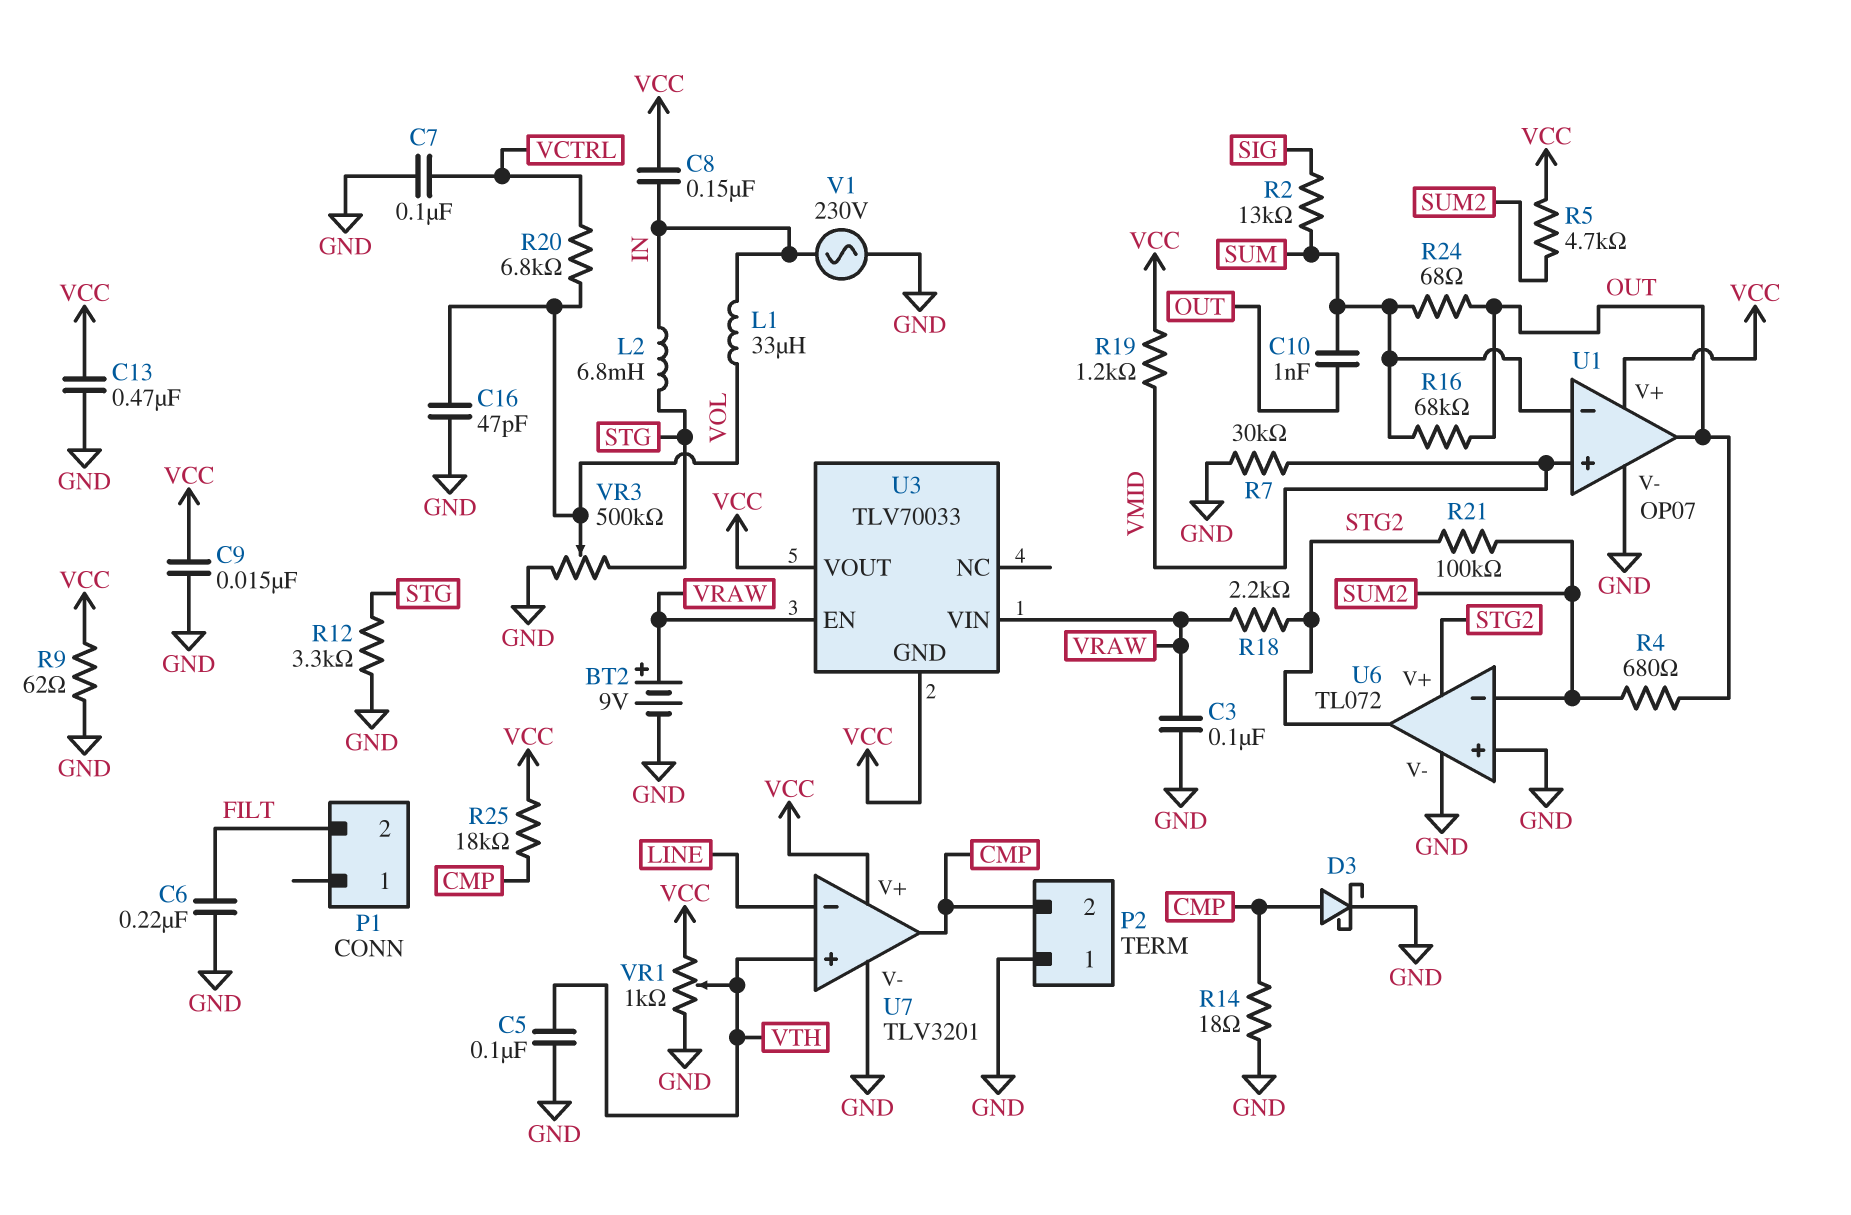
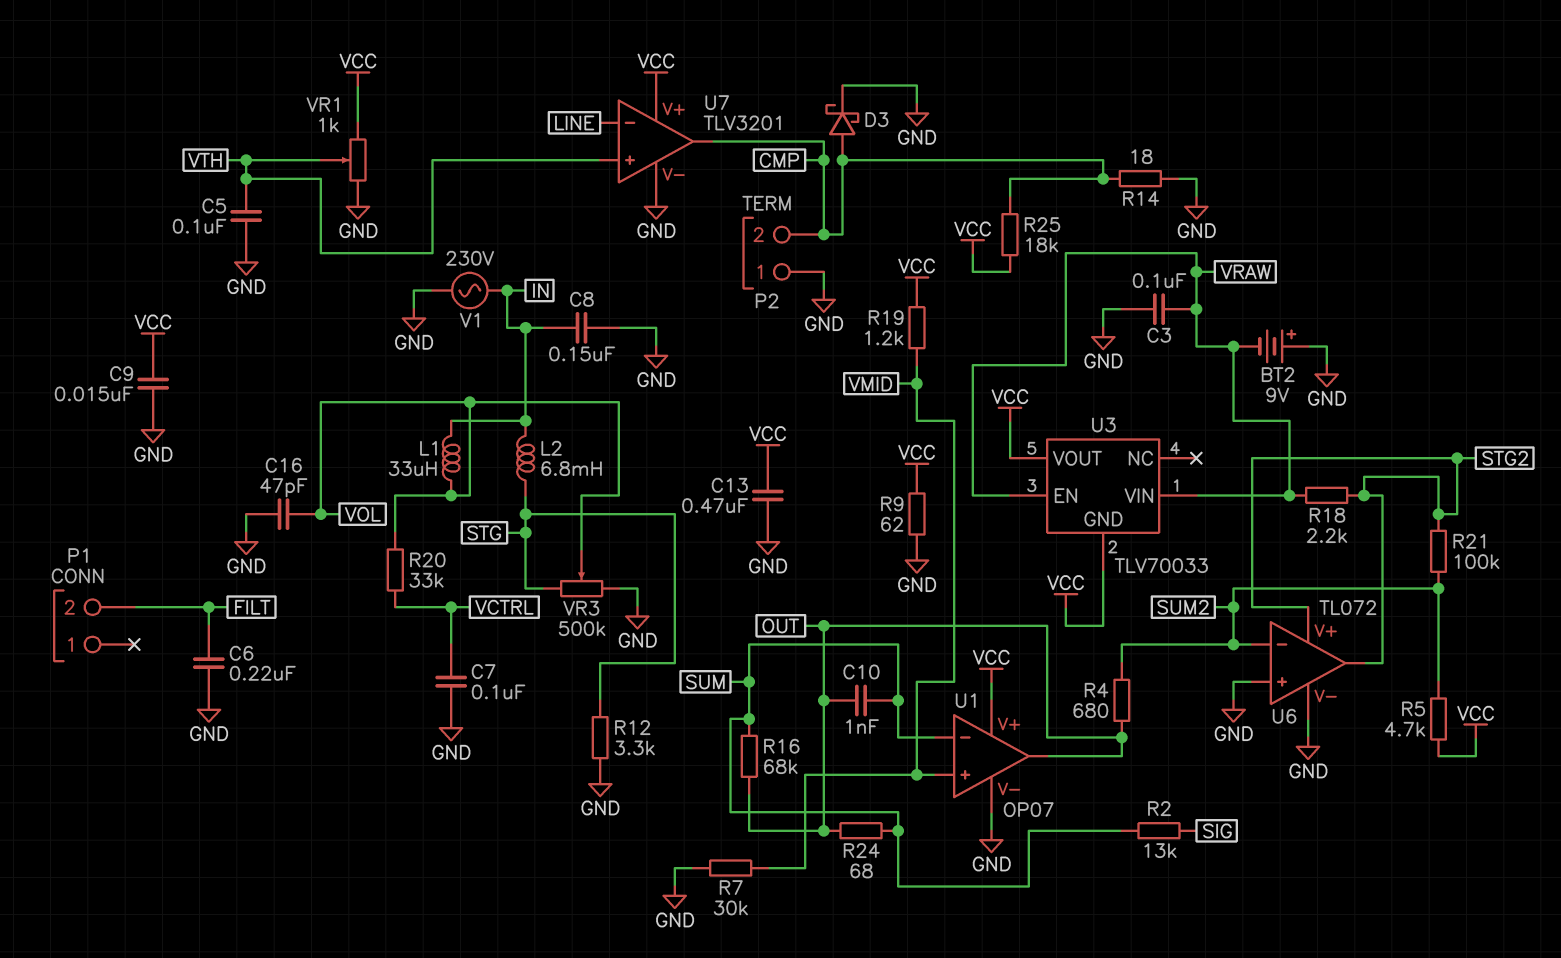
BT2: 9V (plus VRAW, minus GND) -> 9V (plus GND, minus VRAW)
C8: 150nF (IN, VCC) -> 150nF (GND, IN)
R20: 6.8k (VCTRL, VOL) -> 33k (VCTRL, VOL)

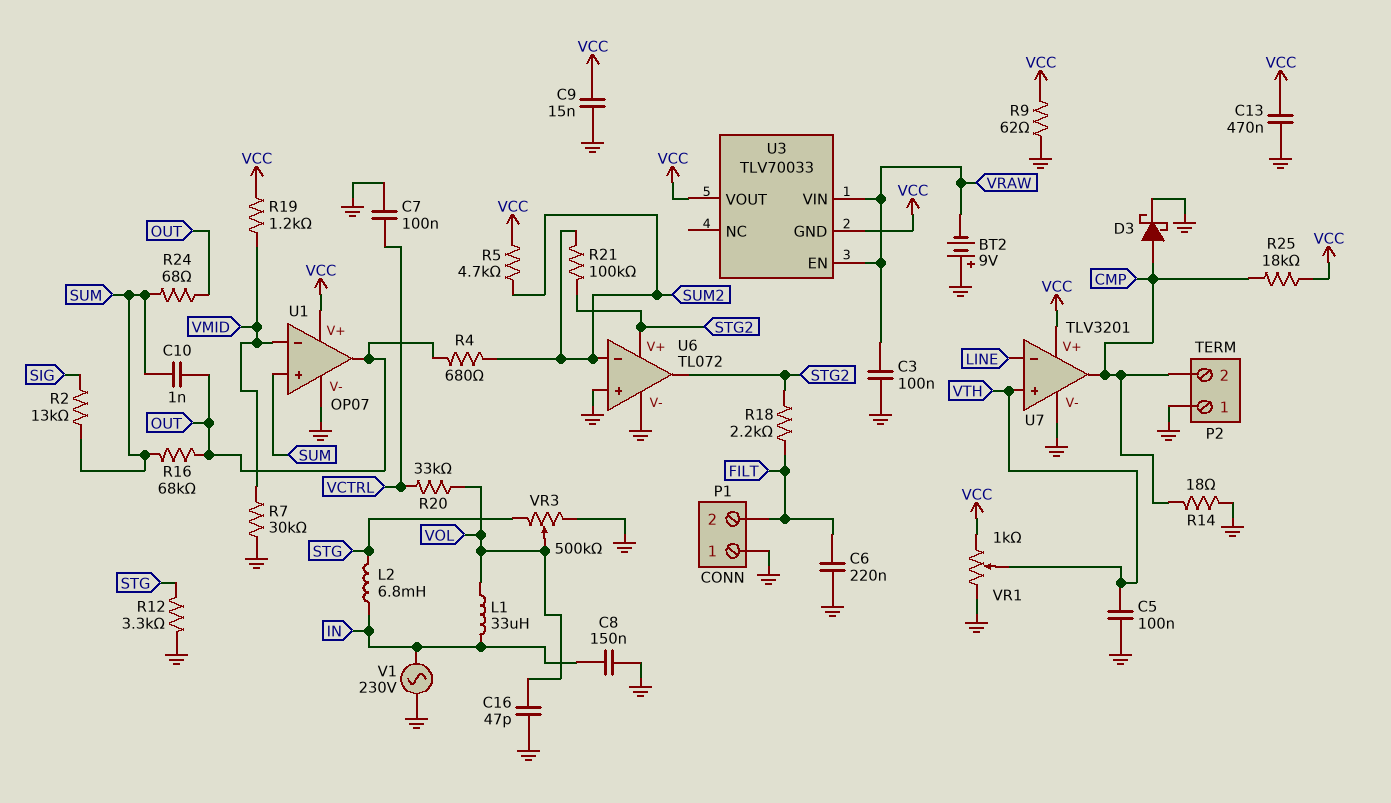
P1 pin 1: none -> GND
R18: 2.2k (STG2, VRAW) -> 2.2k (FILT, STG2)
U1 pin in+: VMID -> SUM
U1 pin in-: SUM -> VMID

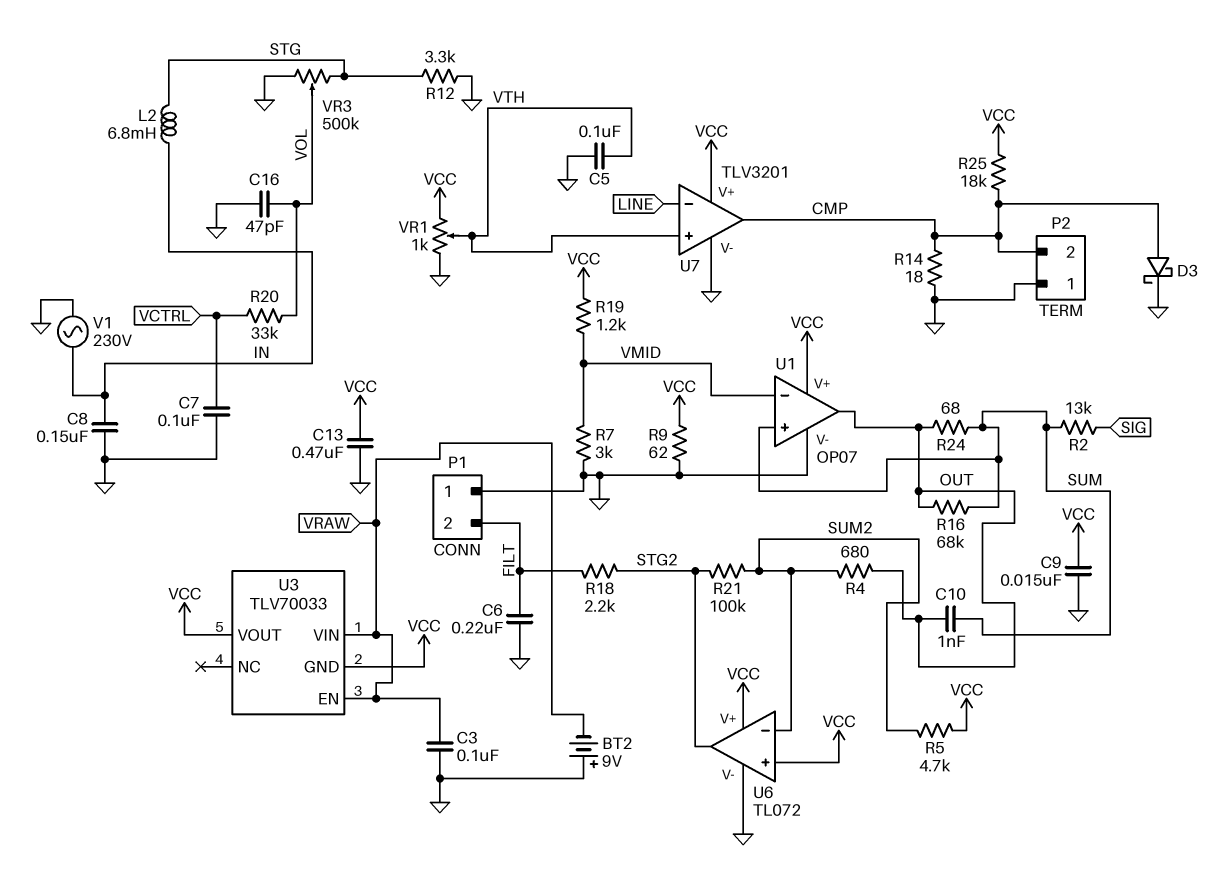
L1: 33uH (IN, VOL) -> none
R7: 30k (GND, VMID) -> 3k (GND, VMID)
U6 pin V+: STG2 -> VCC
U6 pin in+: GND -> VCC

